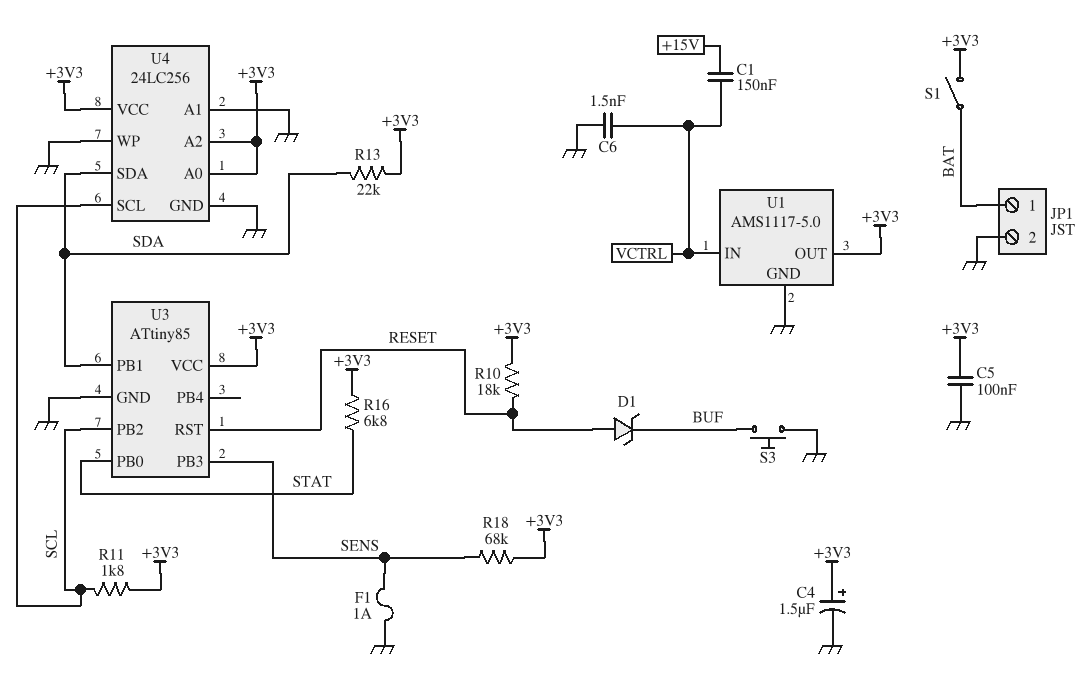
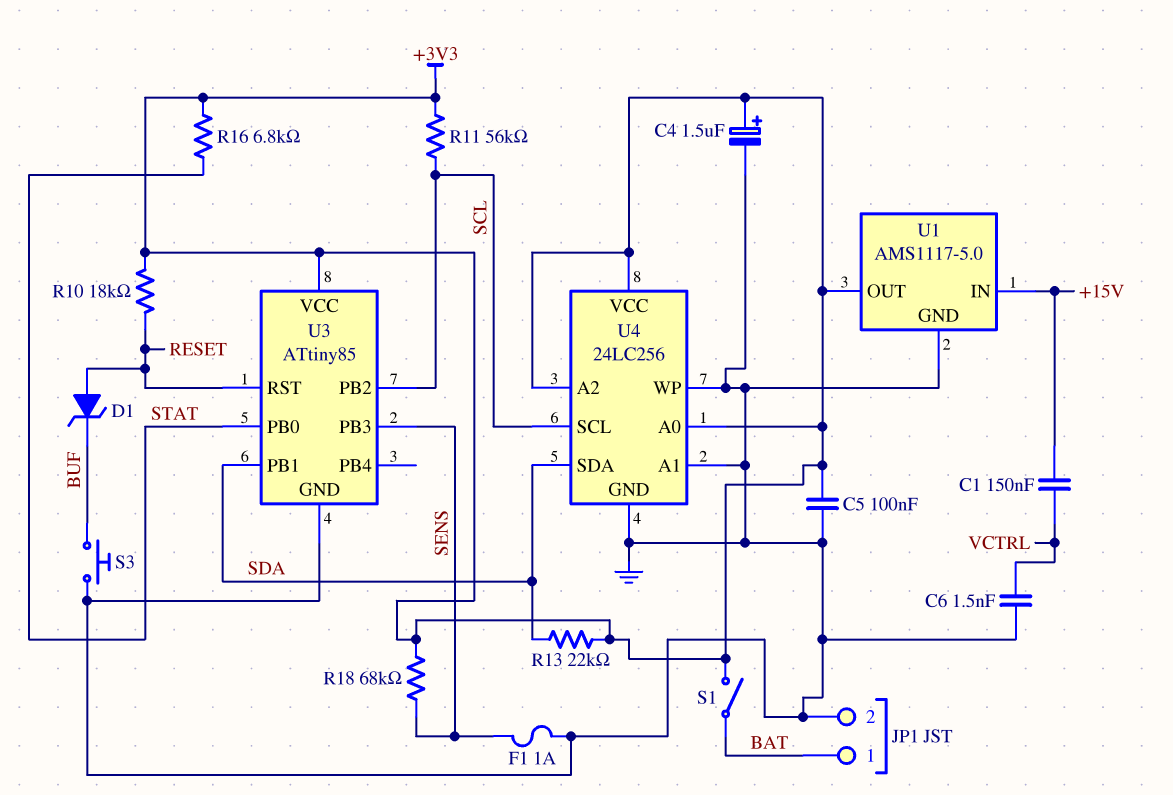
R11: 1.8k (+3V3, SCL) -> 56k (+3V3, SCL)
U1 pin IN: VCTRL -> +15V

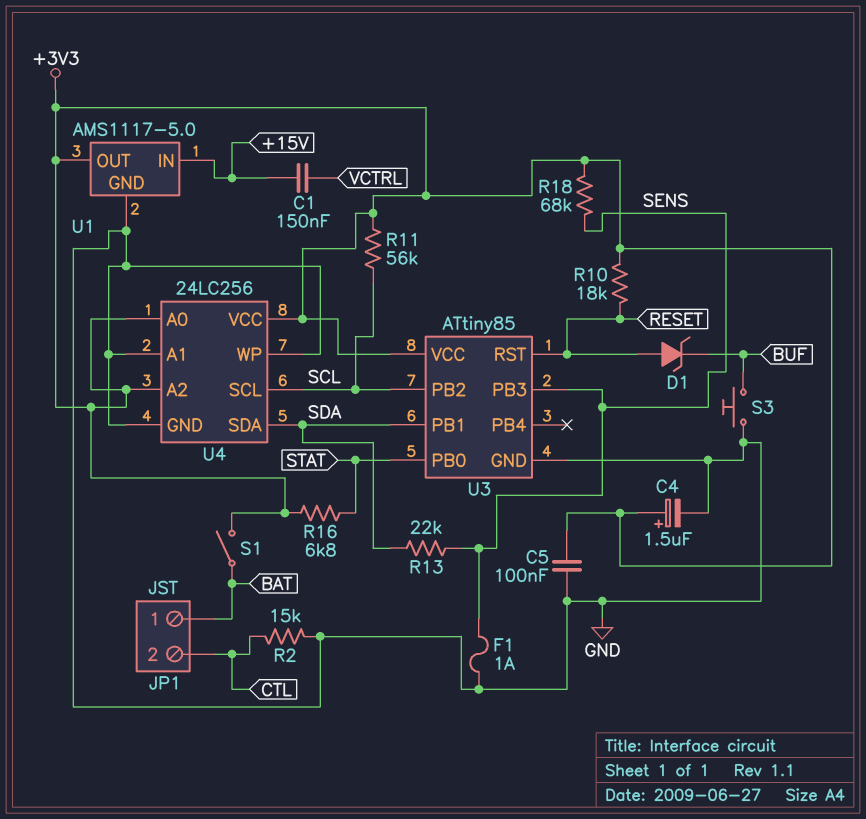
C6: 1.5nF (GND, VCTRL) -> none
JP1 pin 2: GND -> CTL
R2: none -> 15k (CTL, GND)
R13: 22k (+3V3, SDA) -> 22k (SDA, SENS)

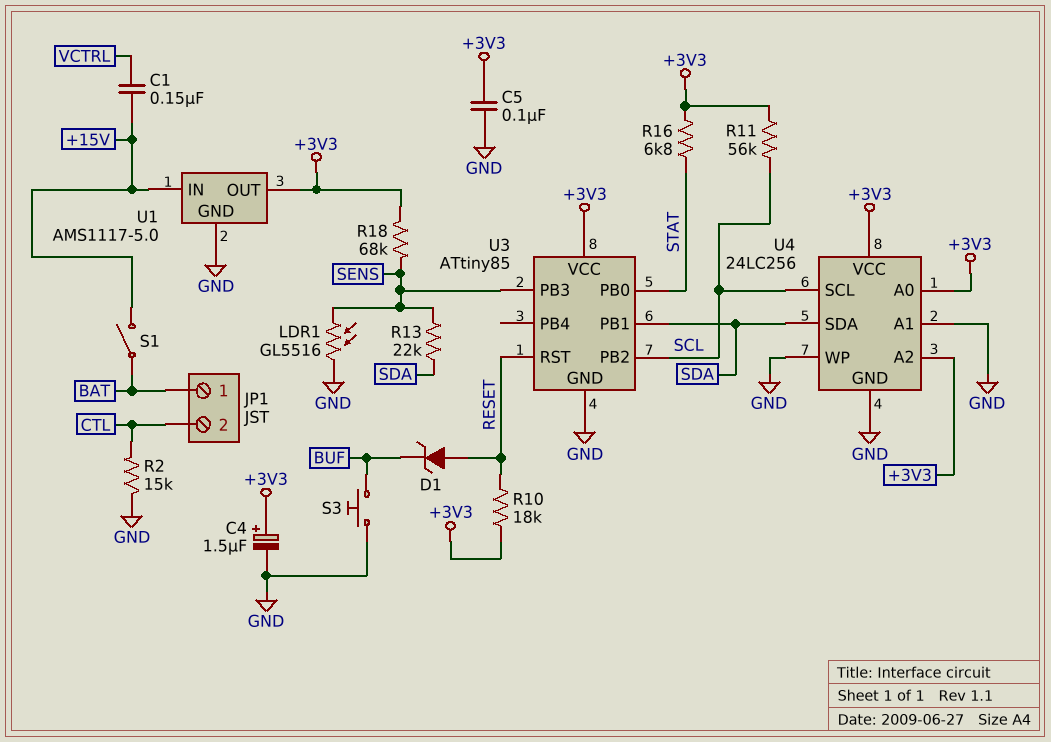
F1: 1A (GND, SENS) -> none
LDR1: none -> GL5516 (GND, SENS)
S1: switch (+3V3, BAT) -> switch (+15V, BAT)

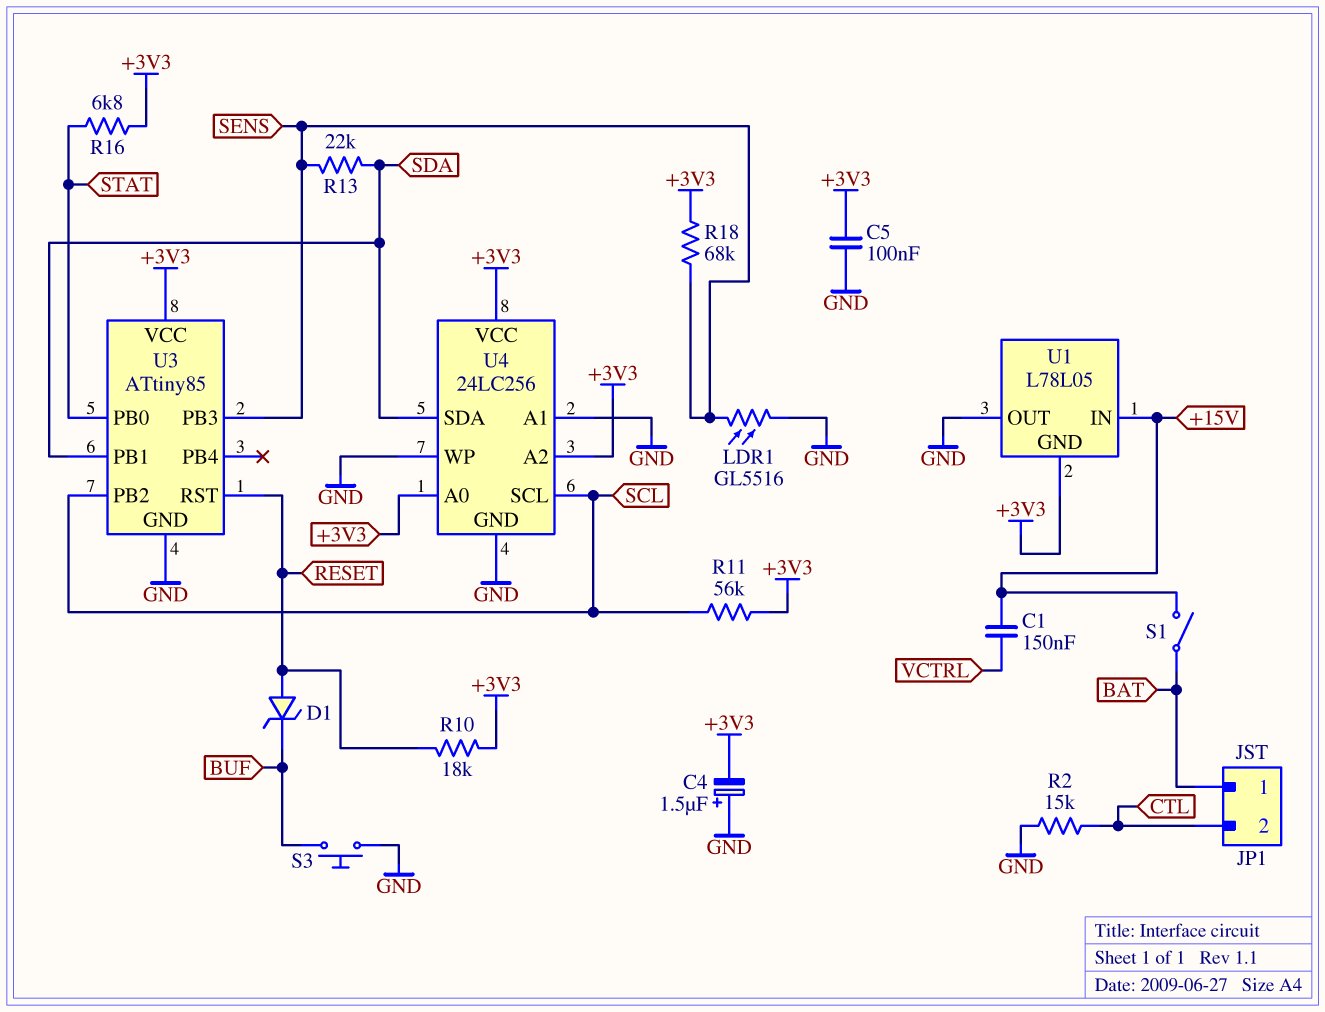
C4: 1.5uF (plus +3V3, minus GND) -> 1.5uF (plus GND, minus +3V3)
U1: AMS1117-5.0 -> L78L05
U1 pin GND: GND -> +3V3
U1 pin OUT: +3V3 -> GND

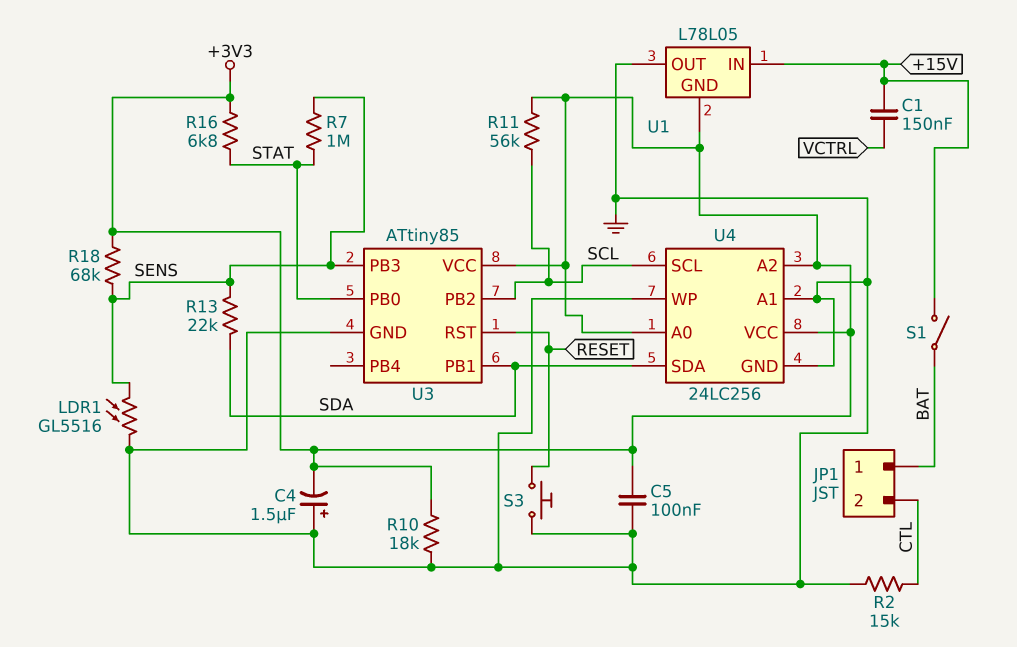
D1: zener (A RESET, K BUF) -> none
R7: none -> 1M (SENS, STAT)
R10: 18k (+3V3, RESET) -> 18k (+3V3, GND)
S3: button (BUF, GND) -> button (GND, RESET)

